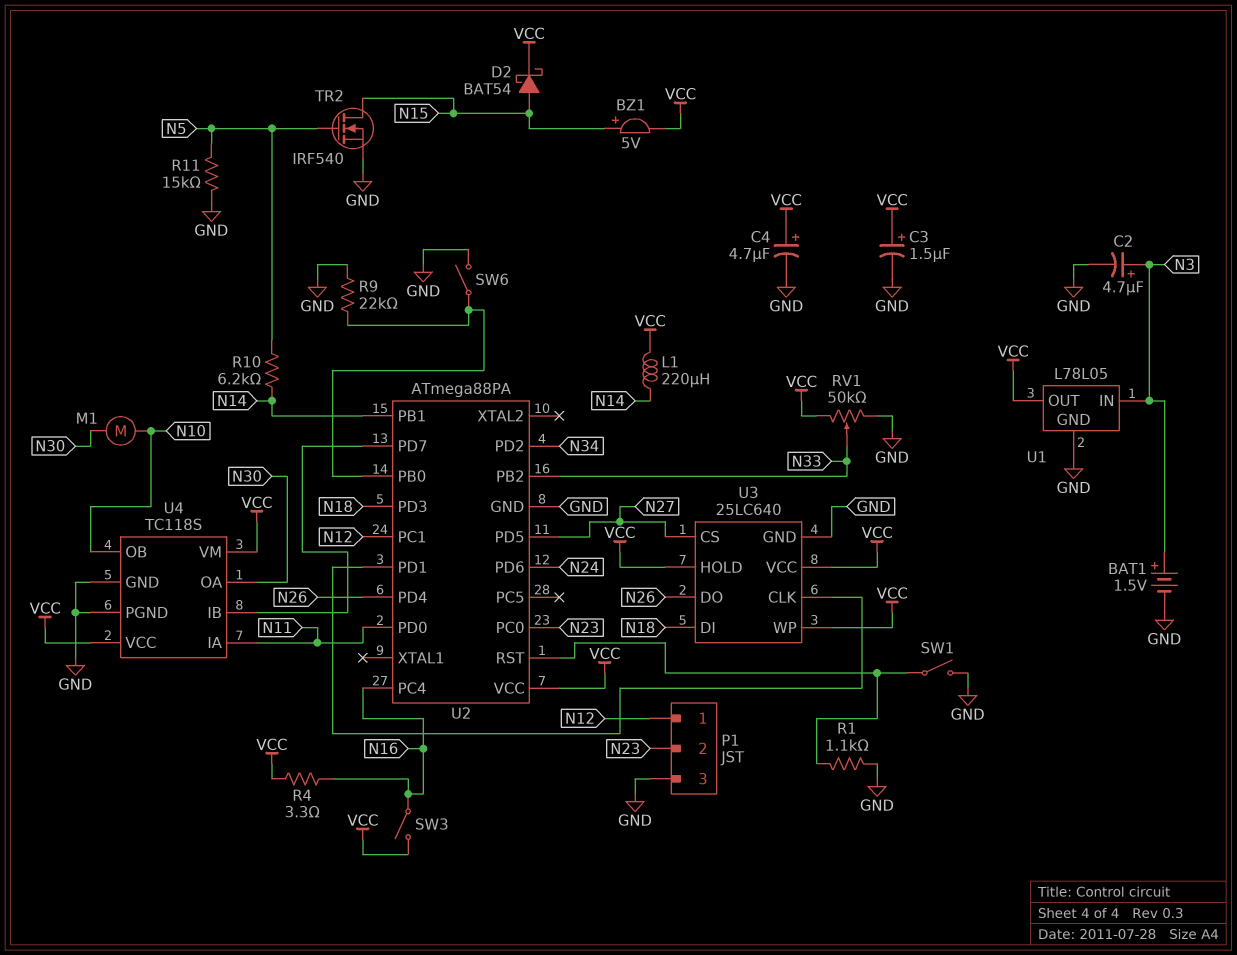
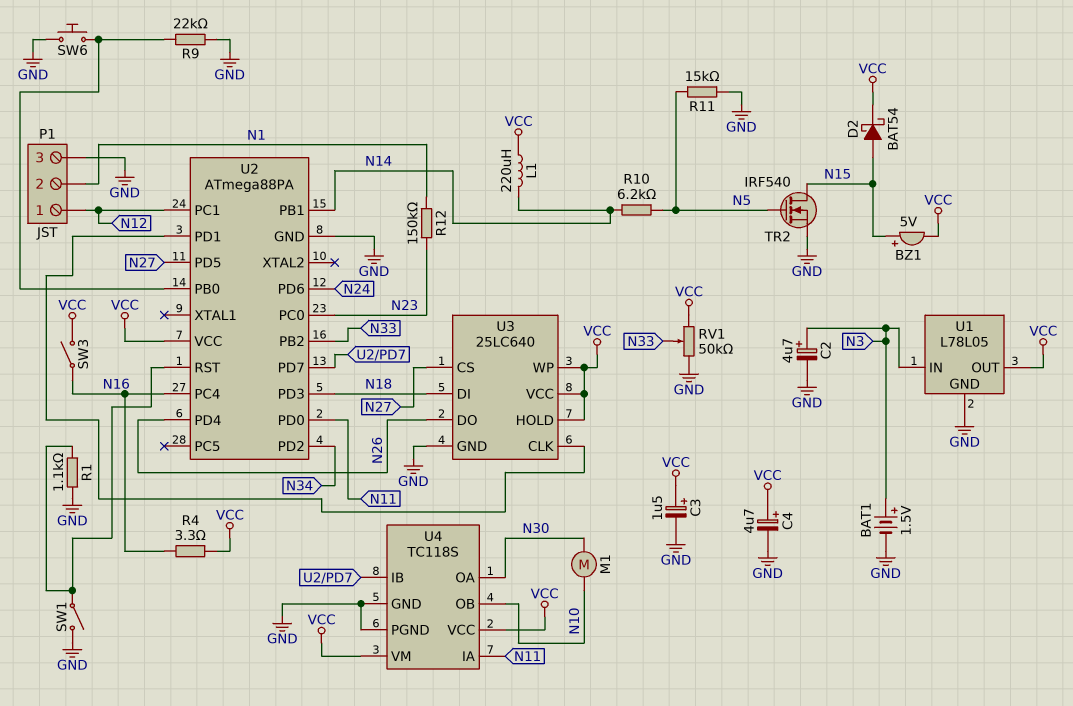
P1 pin 2: N23 -> N1
R12: none -> 150k (N1, N23)
SW6: switch (GND, U2/PB0) -> button (GND, U2/PB0)

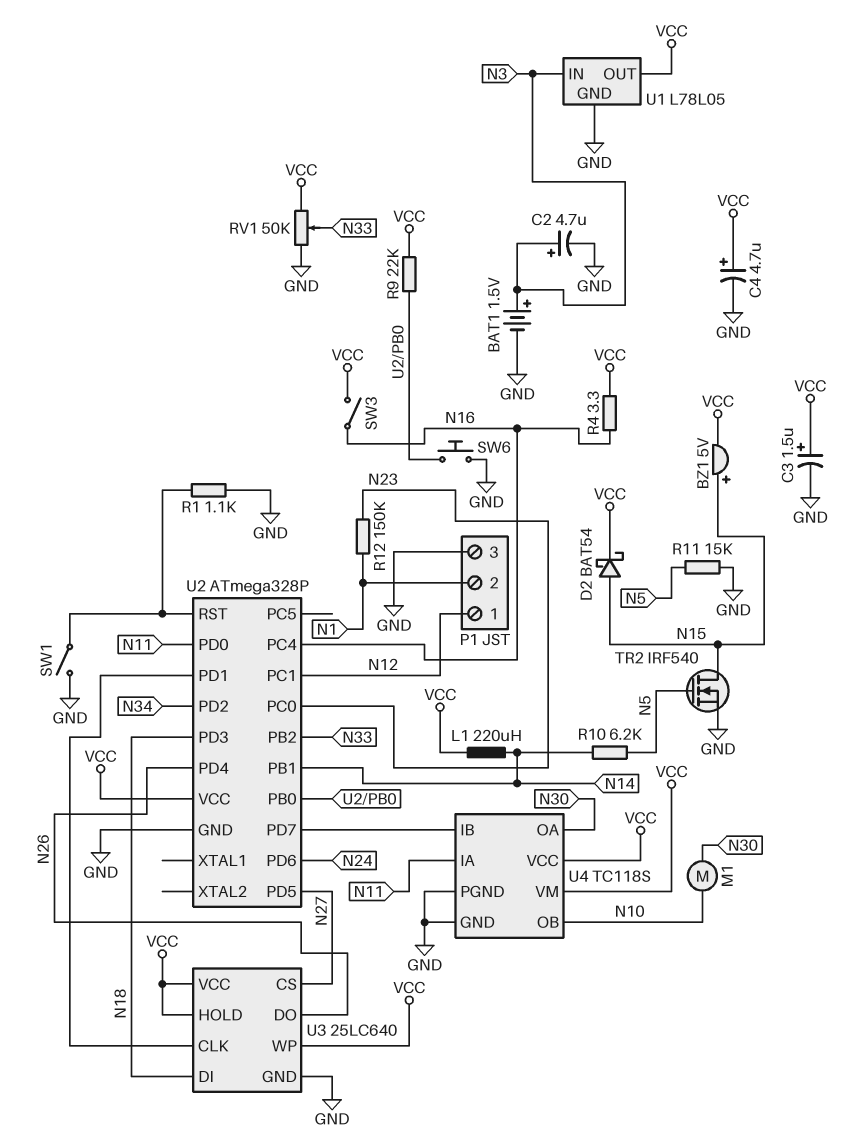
R9: 22k (GND, U2/PB0) -> 22k (U2/PB0, VCC)
U2: ATmega88PA -> ATmega328P

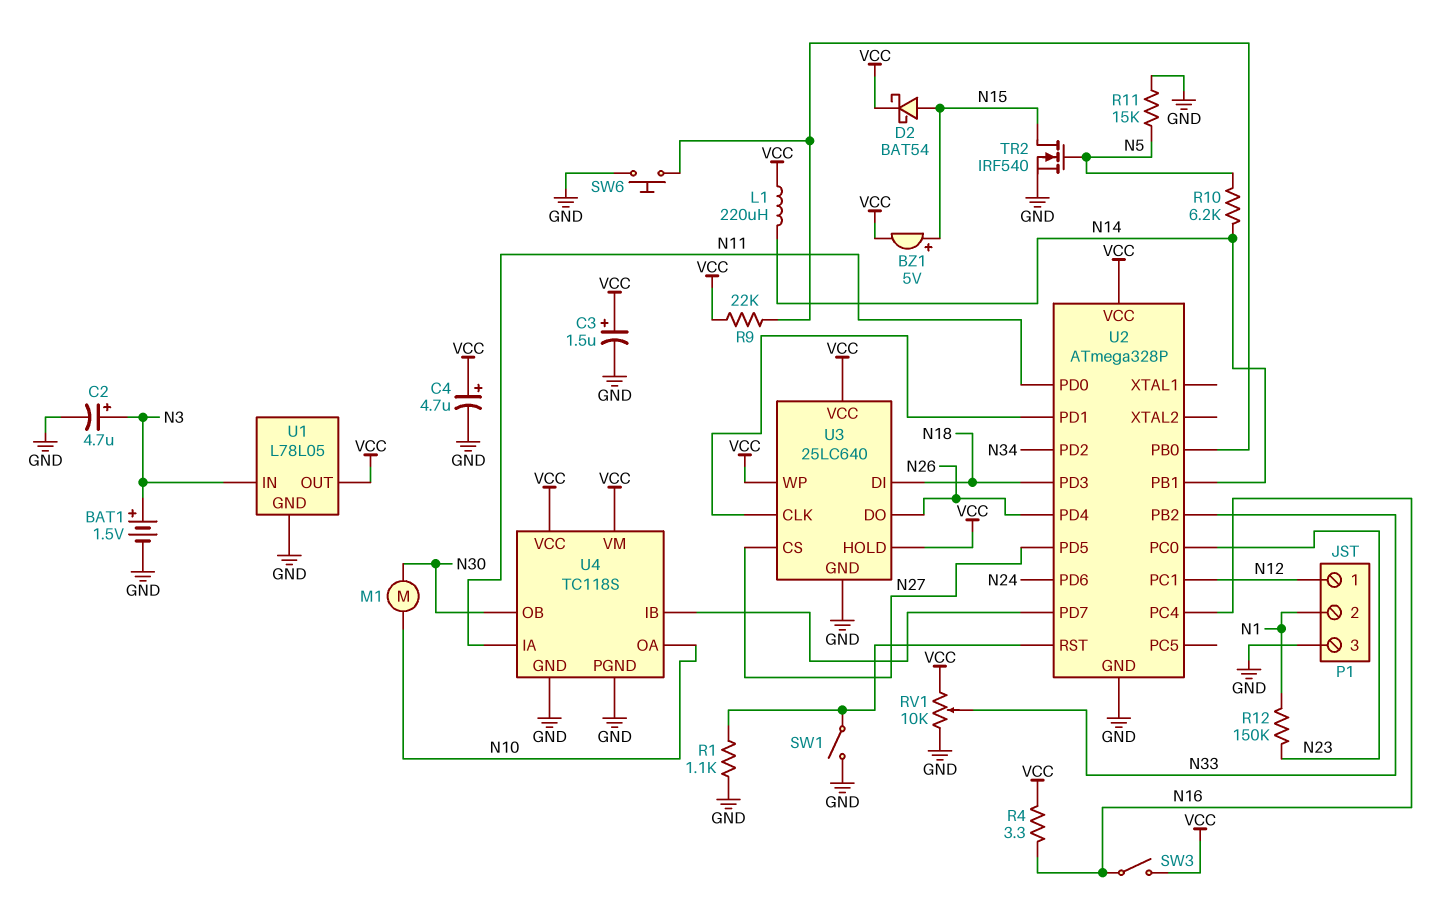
RV1: 50k (GND, VCC, wiper N33) -> 10k (GND, VCC, wiper N33)
U4 pin OA: N30 -> N10
U4 pin OB: N10 -> N30

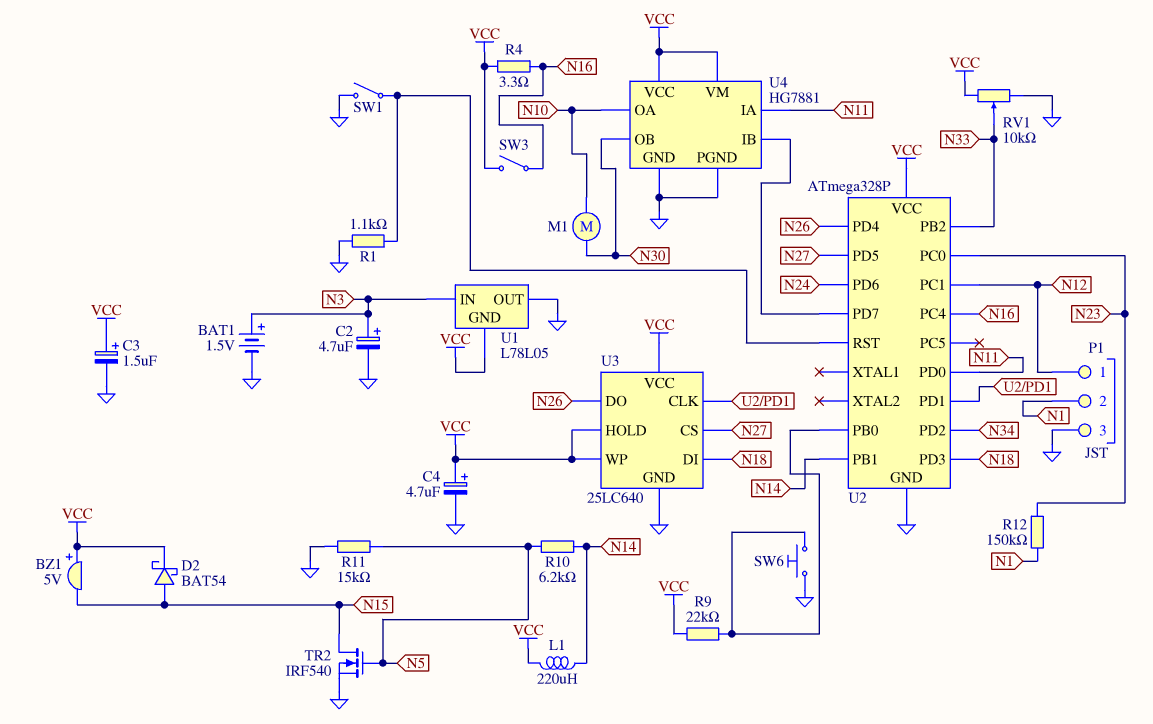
BZ1: buzzer 5V (plus N15, minus VCC) -> buzzer 5V (plus VCC, minus N15)
U1 pin GND: GND -> VCC
U1 pin OUT: VCC -> GND
U4: TC118S -> HG7881

